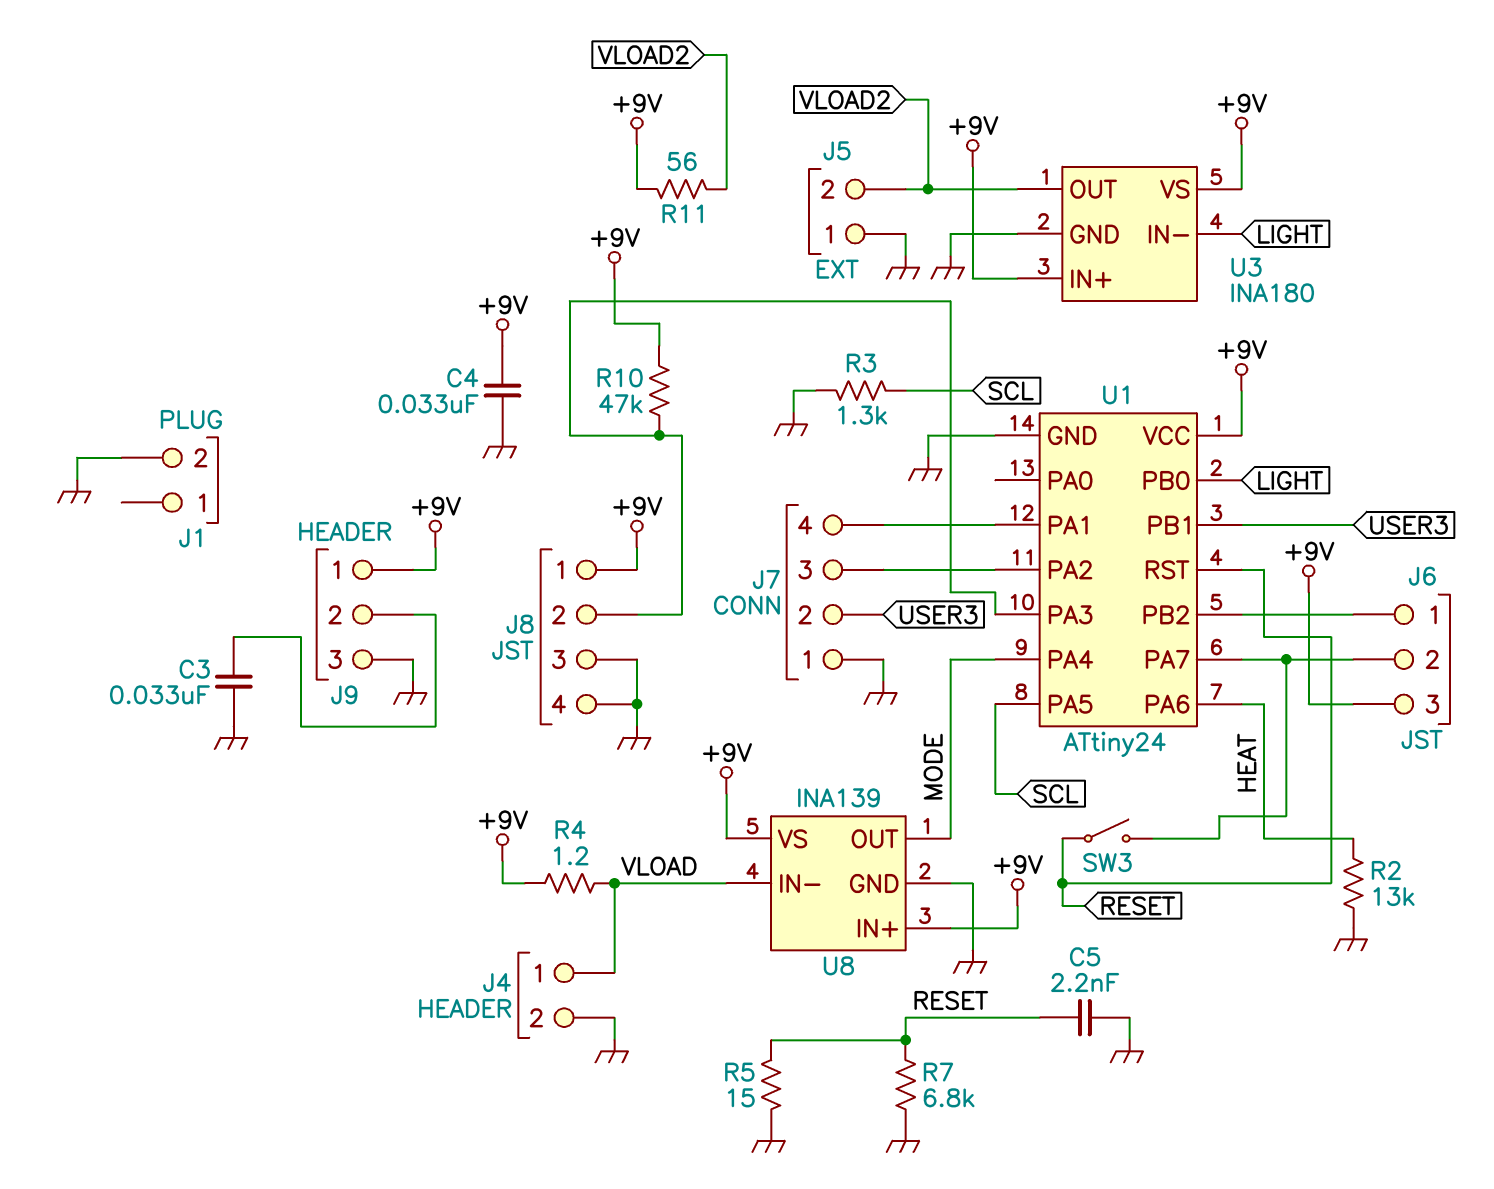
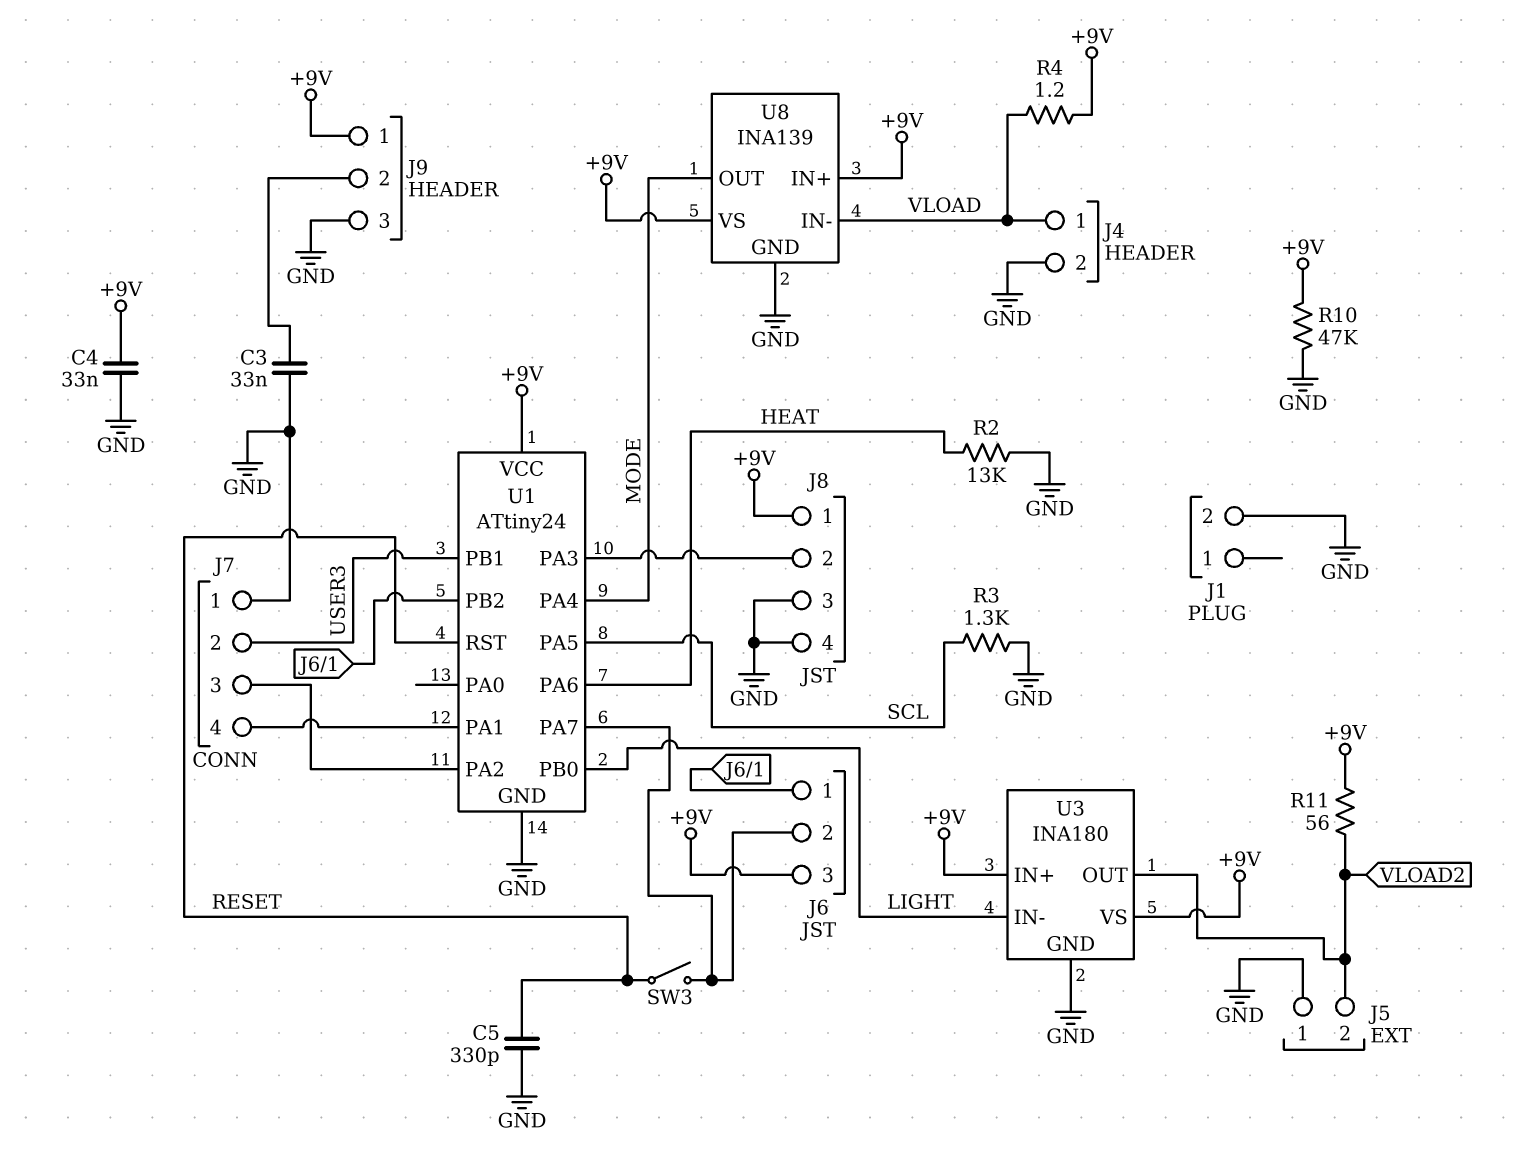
C5: 2.2nF (GND, RESET) -> 330pF (GND, RESET)
R5: 15 (GND, RESET) -> none
R7: 6.8k (GND, RESET) -> none
R10: 47k (+9V, J8/2) -> 47k (+9V, GND)

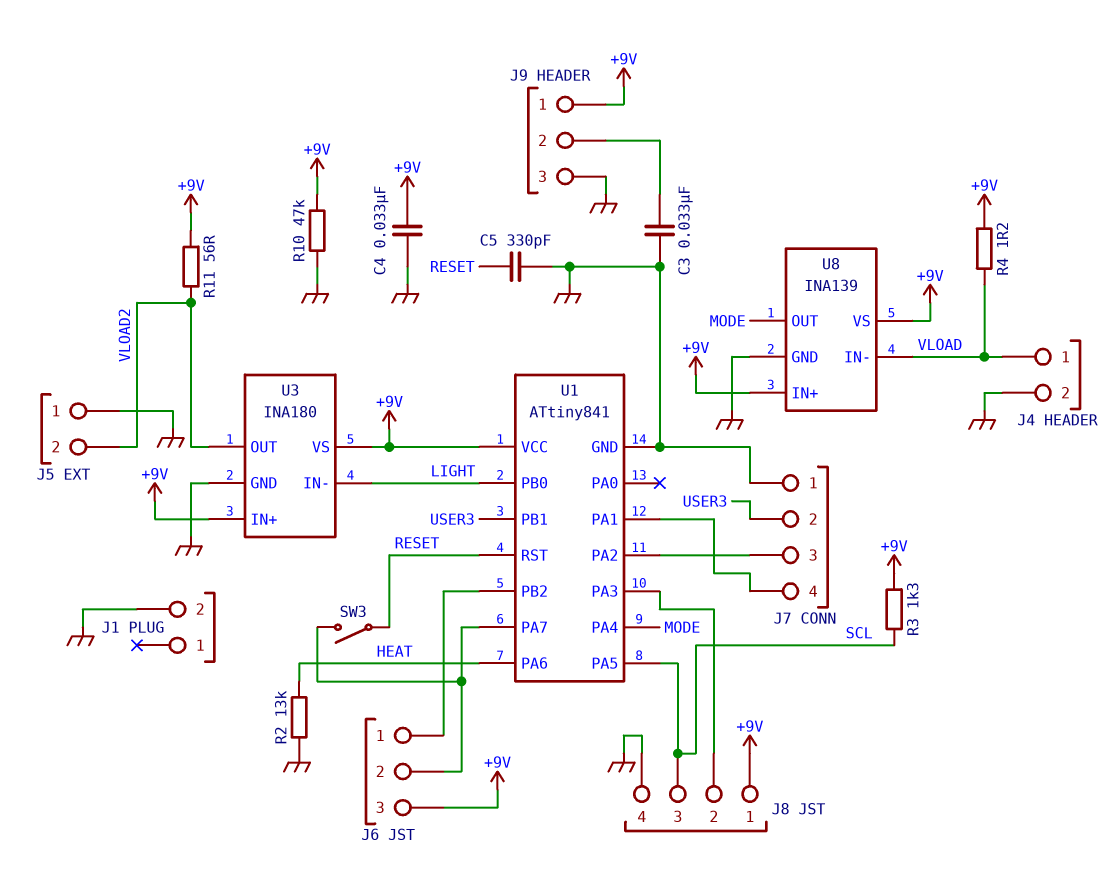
J8 pin 3: GND -> SCL
R3: 1.3k (GND, SCL) -> 1.3k (+9V, SCL)
U1: ATtiny24 -> ATtiny841

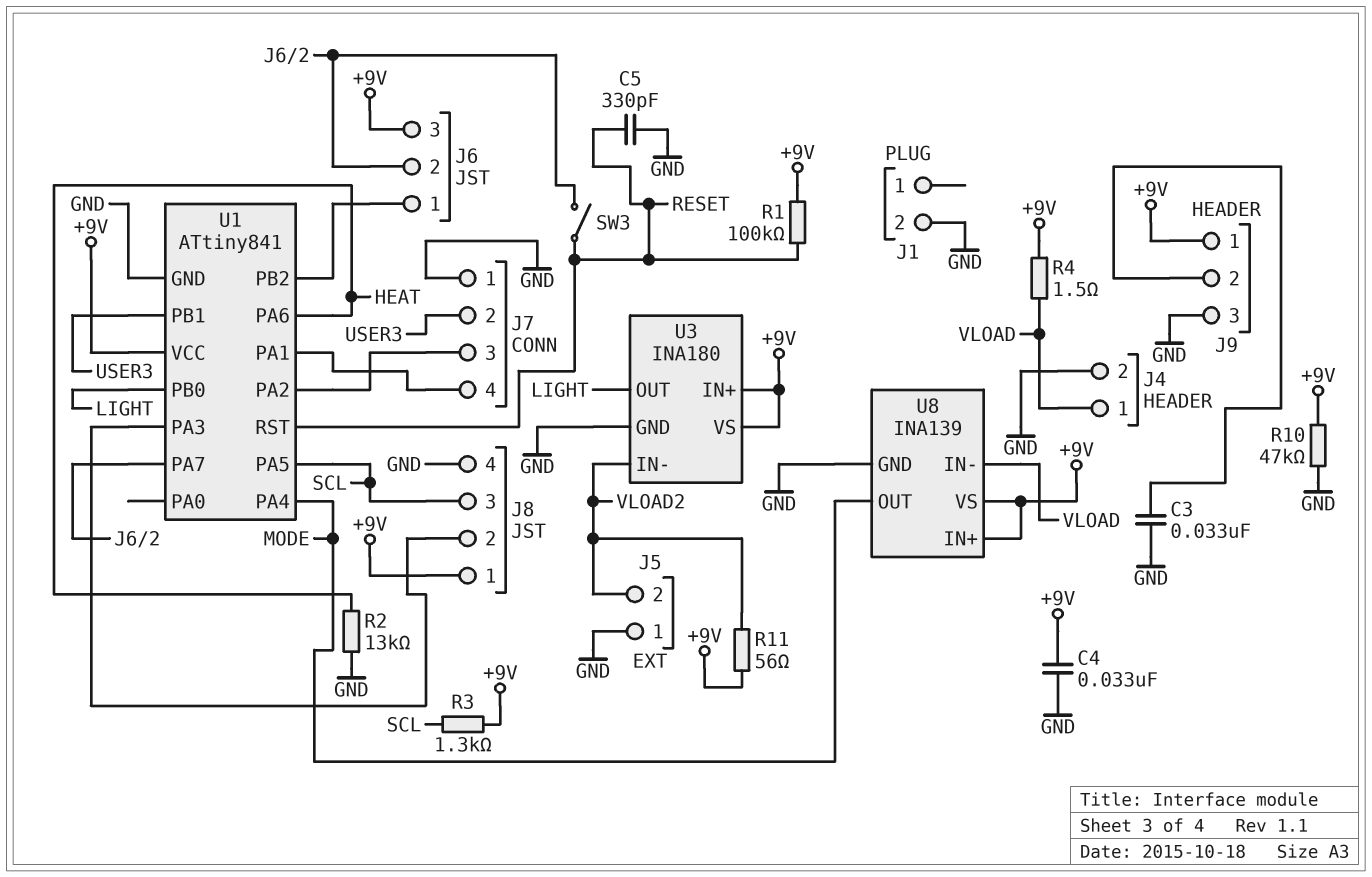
R1: none -> 100k (+9V, RESET)
R4: 1.2 (+9V, VLOAD) -> 1.5 (+9V, VLOAD)
U3 pin IN-: LIGHT -> VLOAD2
U3 pin OUT: VLOAD2 -> LIGHT

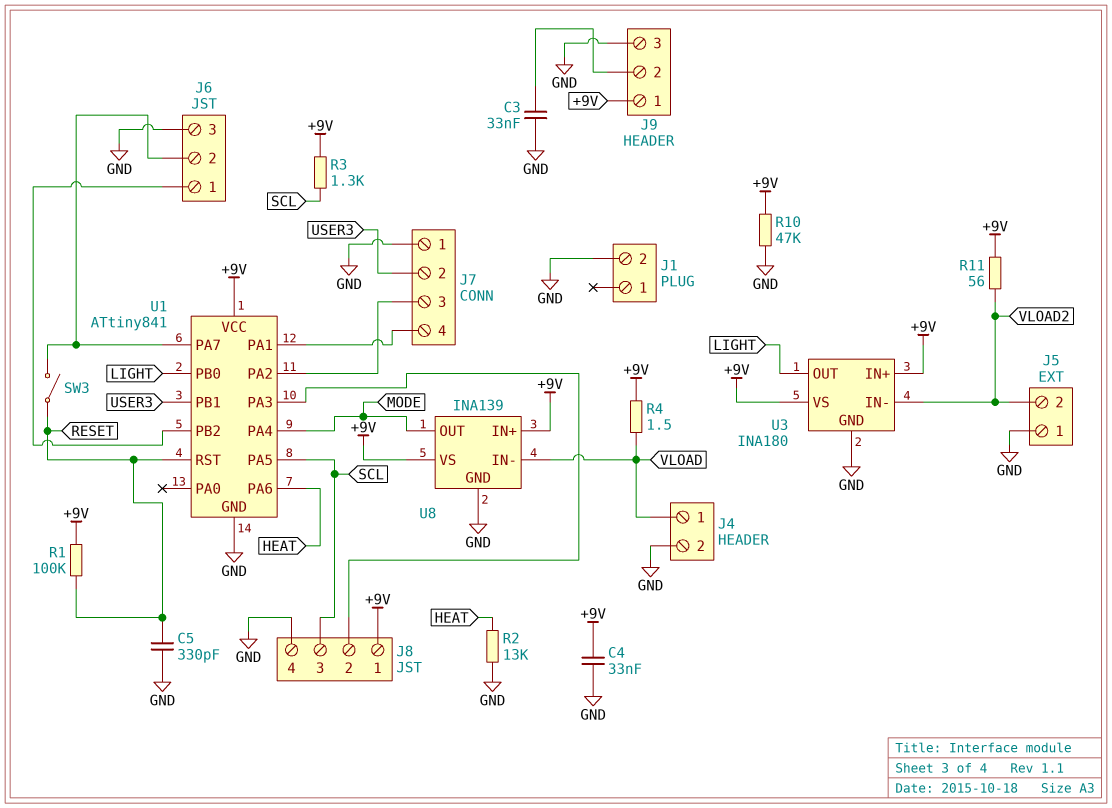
J6 pin 3: +9V -> GND

